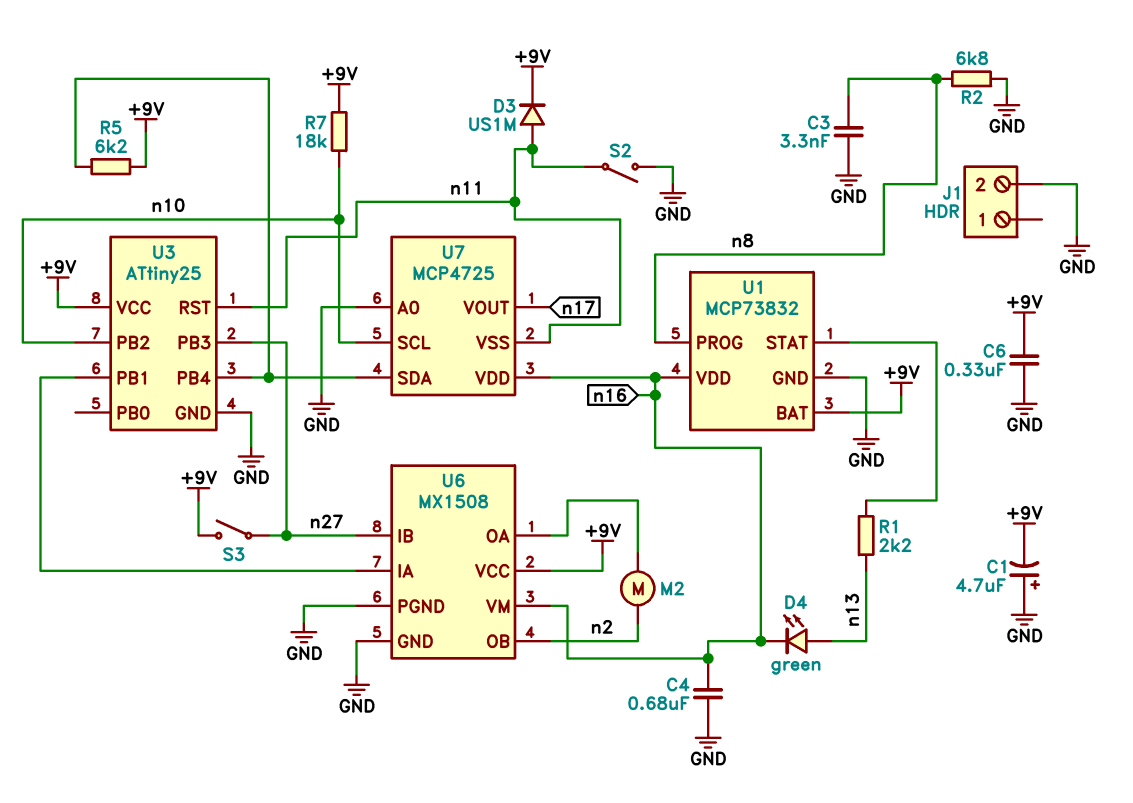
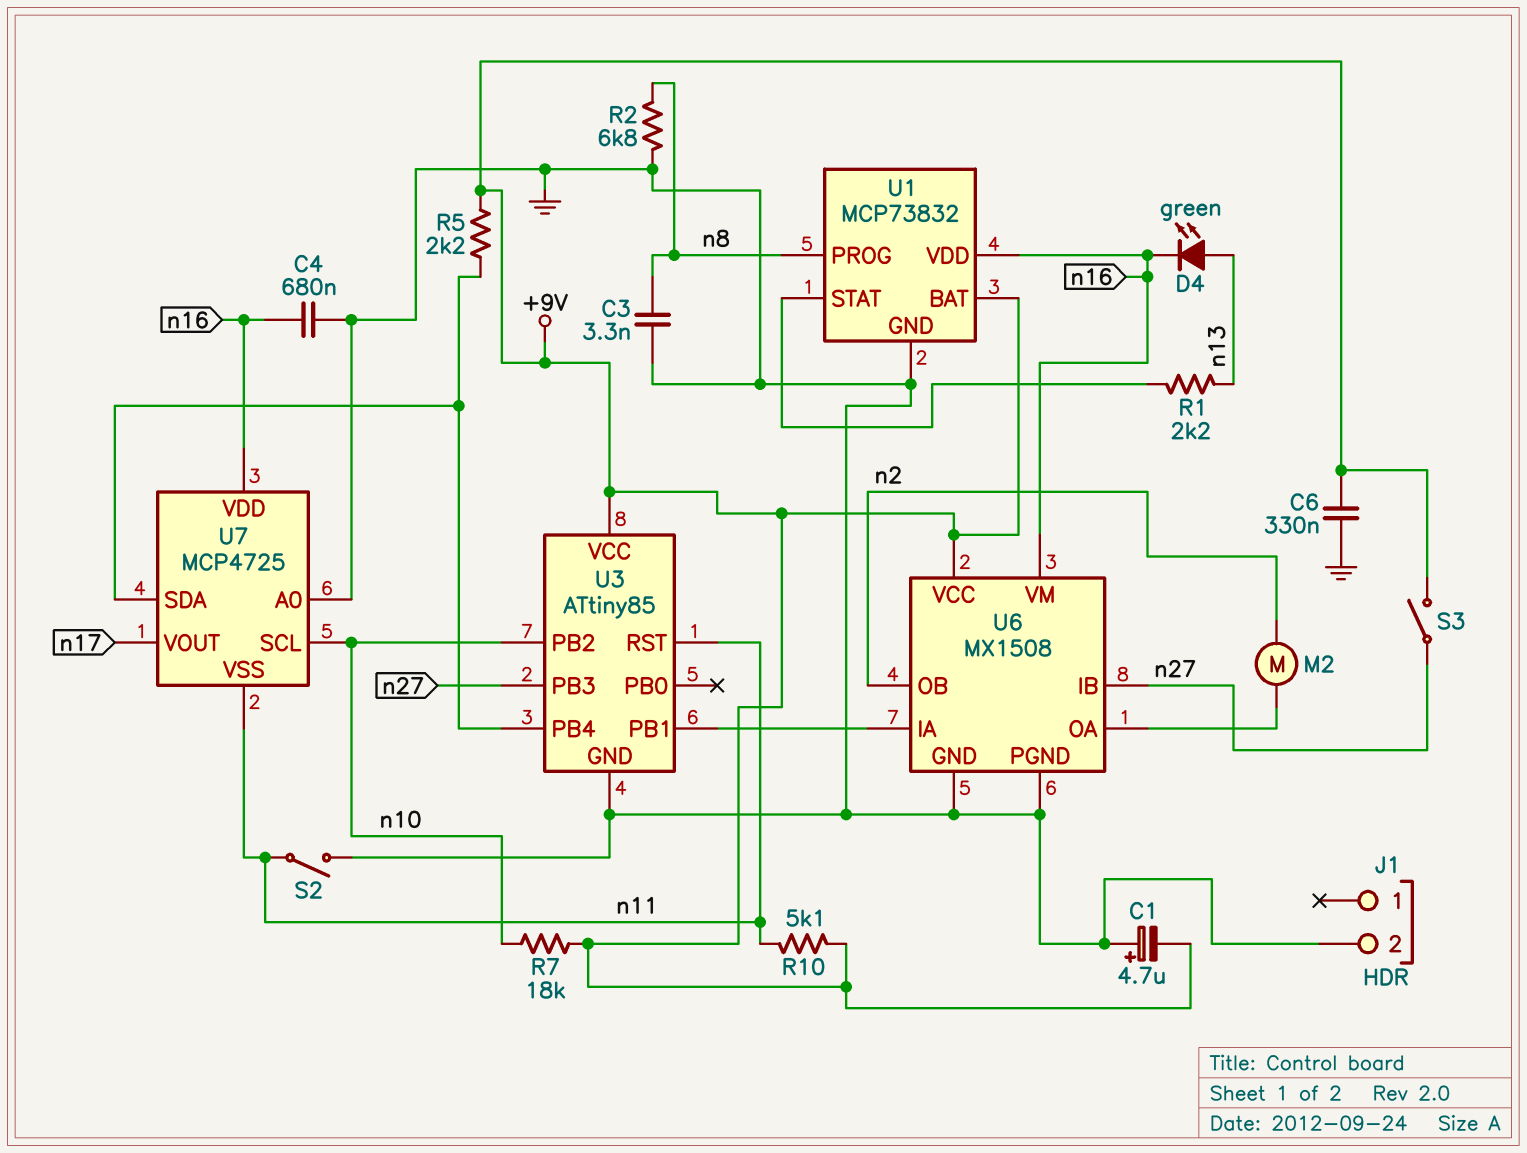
D3: diode US1M (A n11, K +9V) -> none
R5: 6.2k (+9V, U3/PB4) -> 2.2k (+9V, U3/PB4)
R10: none -> 5.1k (+9V, n11)
U3: ATtiny25 -> ATtiny85

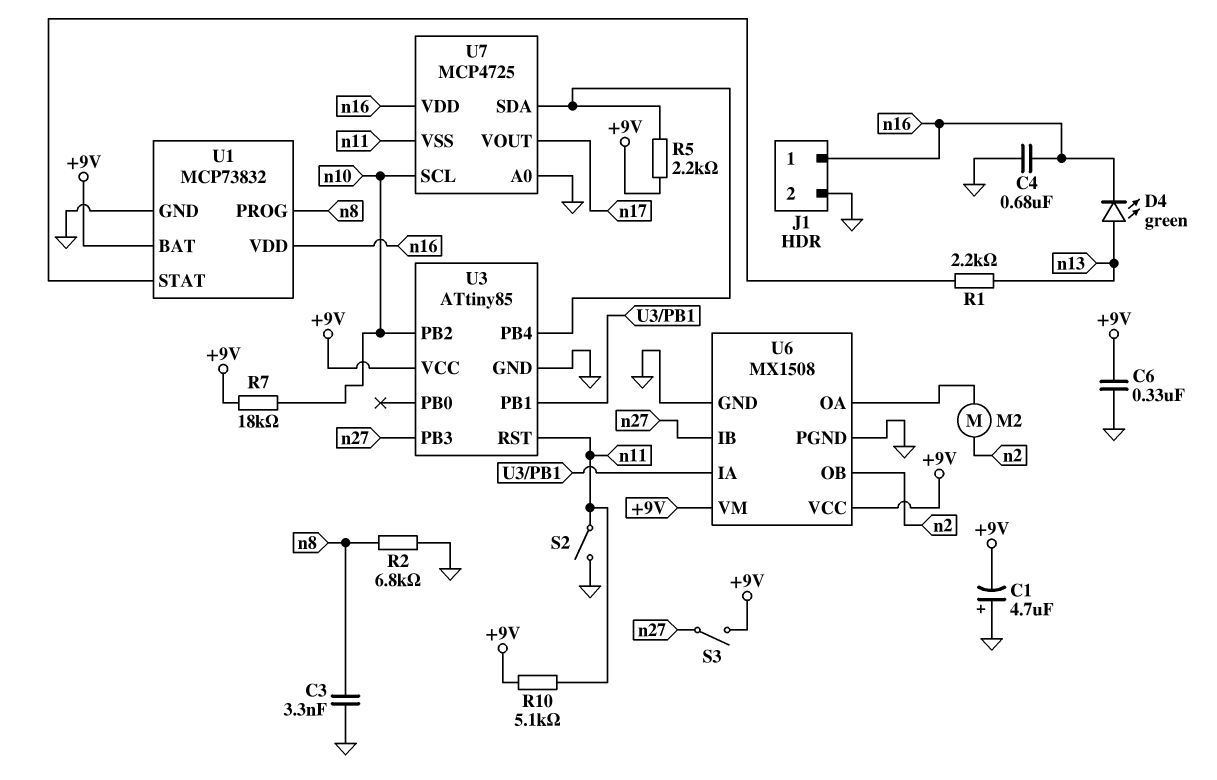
J1 pin 1: none -> n16
U6 pin VM: n16 -> +9V

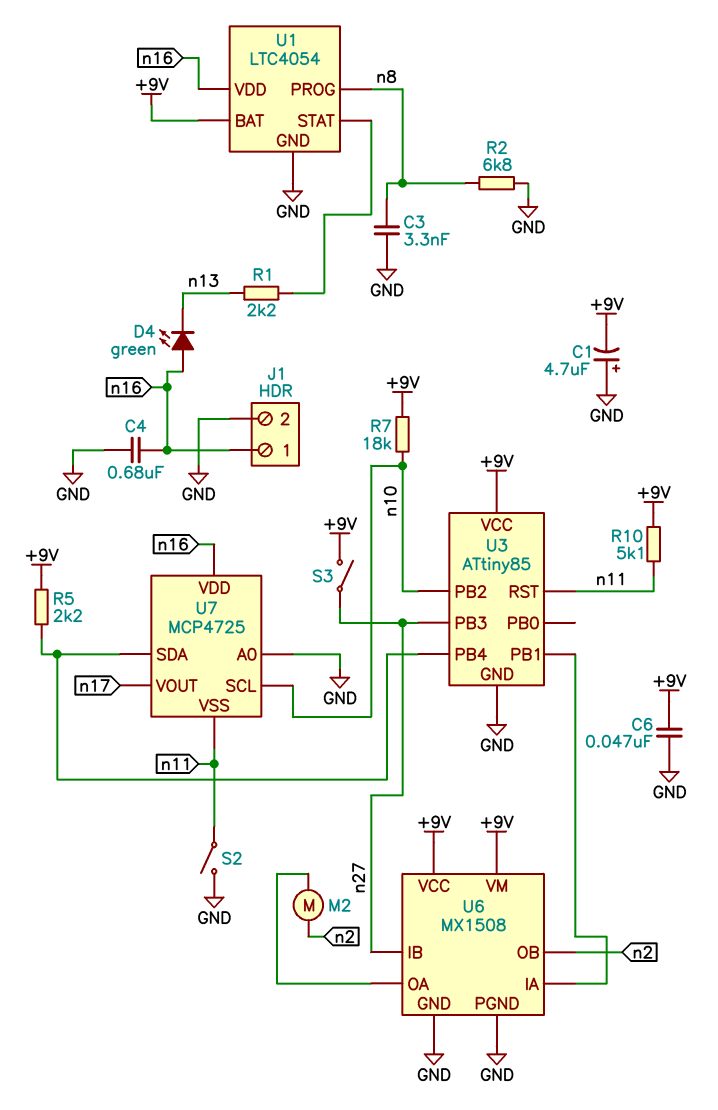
C6: 330nF (+9V, GND) -> 47nF (+9V, GND)
D4: LED green (A n13, K n16) -> LED green (A n16, K n13)
U1: MCP73832 -> LTC4054

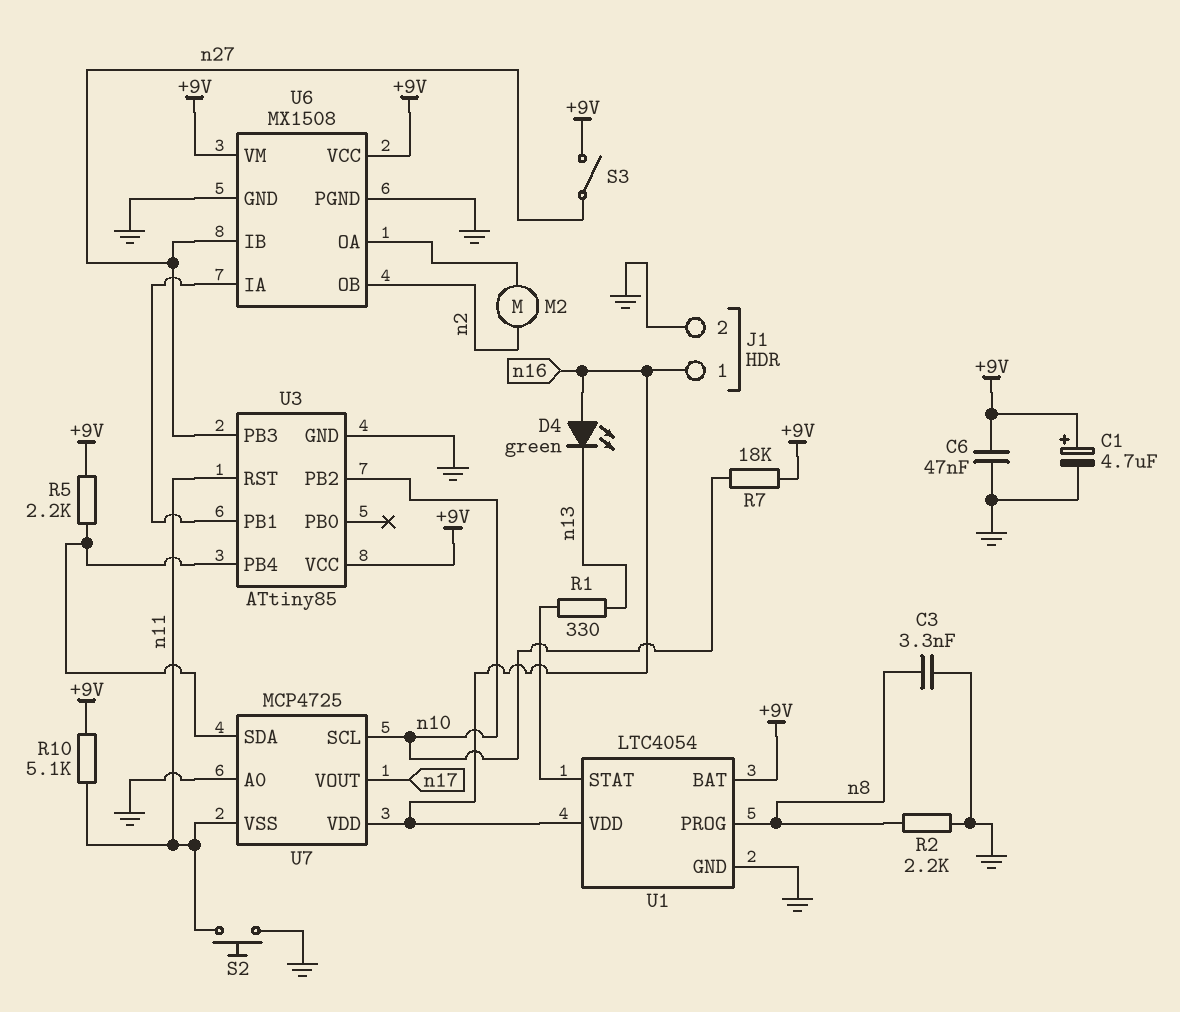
C1: 4.7uF (plus GND, minus +9V) -> 4.7uF (plus +9V, minus GND)
C4: 680nF (GND, n16) -> none
R1: 2.2k (U1/STAT, n13) -> 330 (U1/STAT, n13)
R2: 6.8k (GND, n8) -> 2.2k (GND, n8)
S2: switch (GND, n11) -> button (GND, n11)

